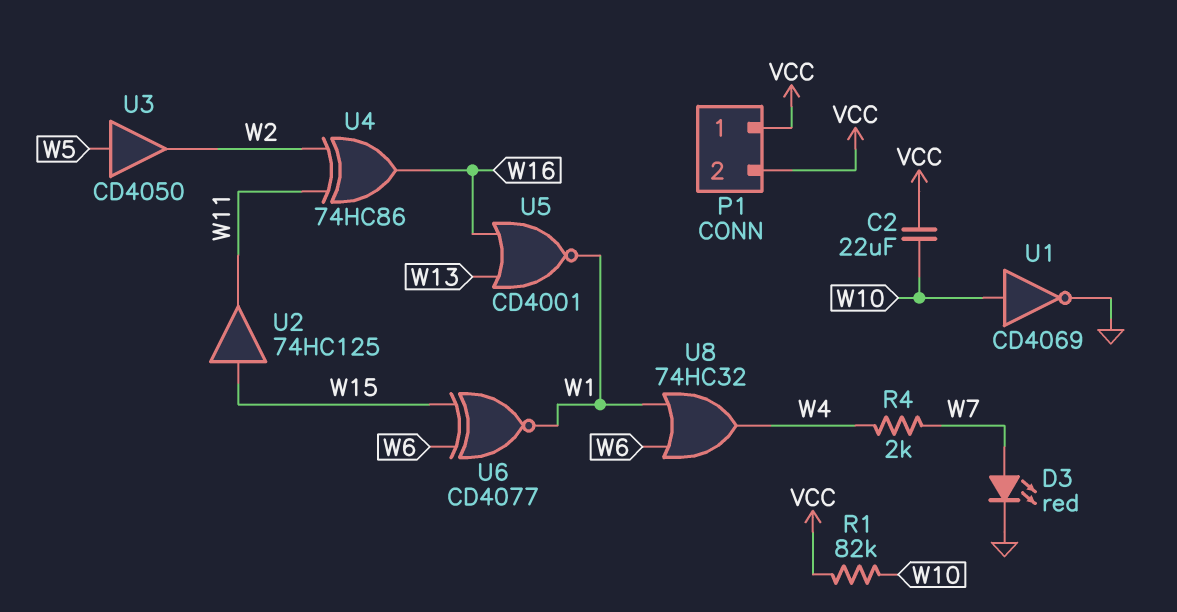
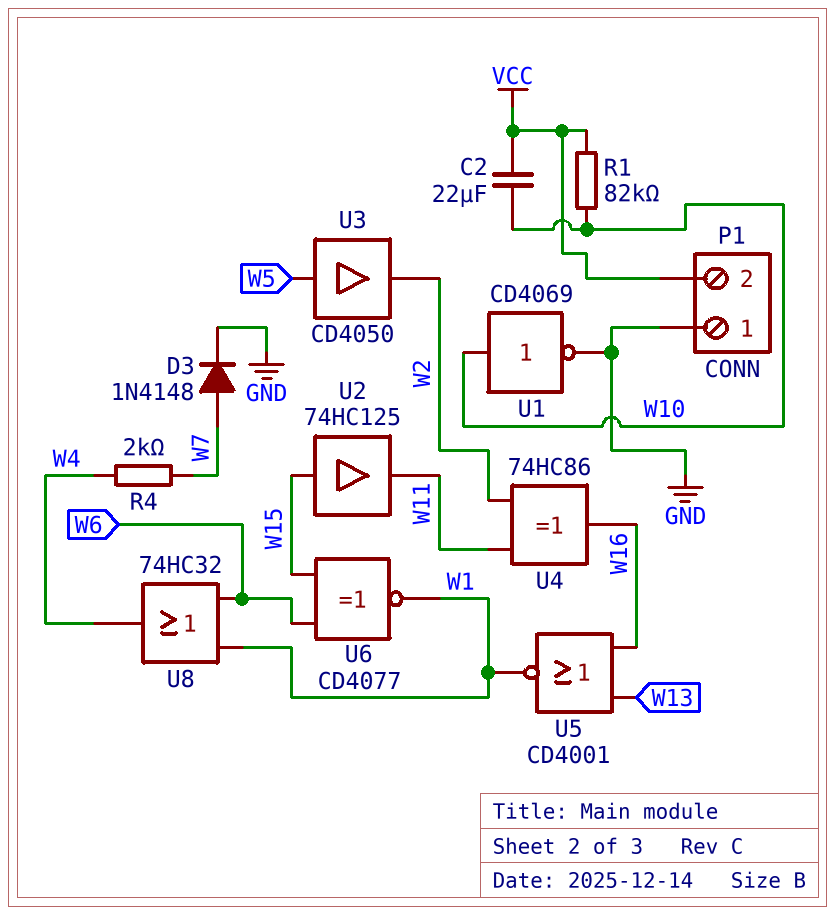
D3: LED red (A W7, K GND) -> diode 1N4148 (A W7, K GND)
P1 pin 1: VCC -> GND

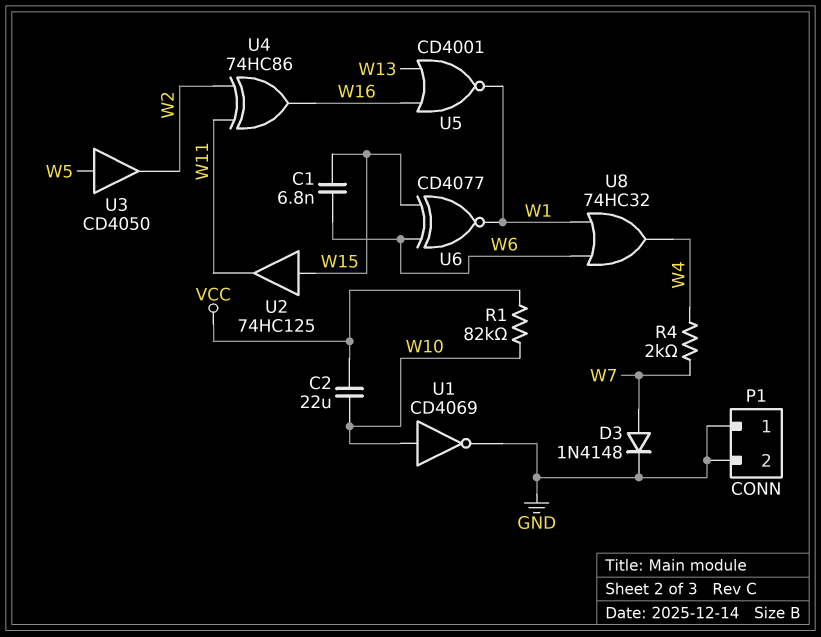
C1: none -> 6.8nF (W6, W15)
P1 pin 2: VCC -> GND

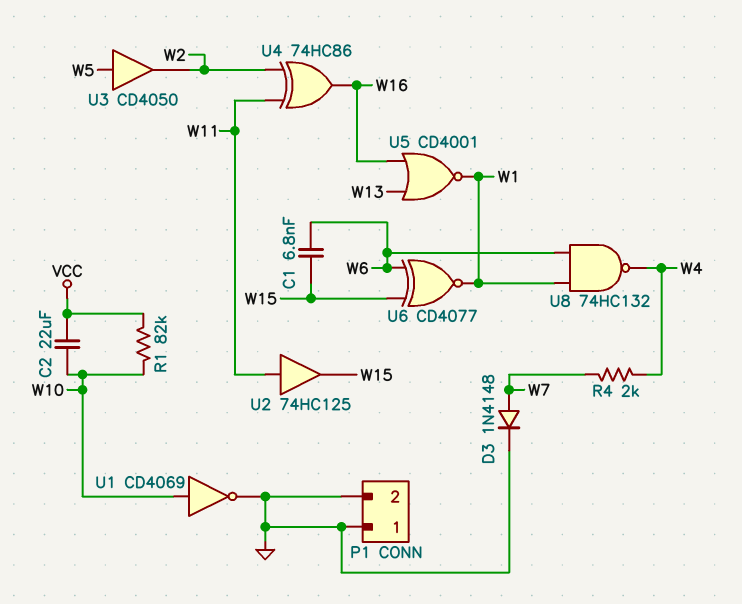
U2: buffer 74HC125 (in W15, out W11) -> buffer 74HC125 (in W11, out W15)
U8: OR 74HC32 (in W1, in W6, out W4) -> NAND 74HC132 (in W1, in W6, out W4)

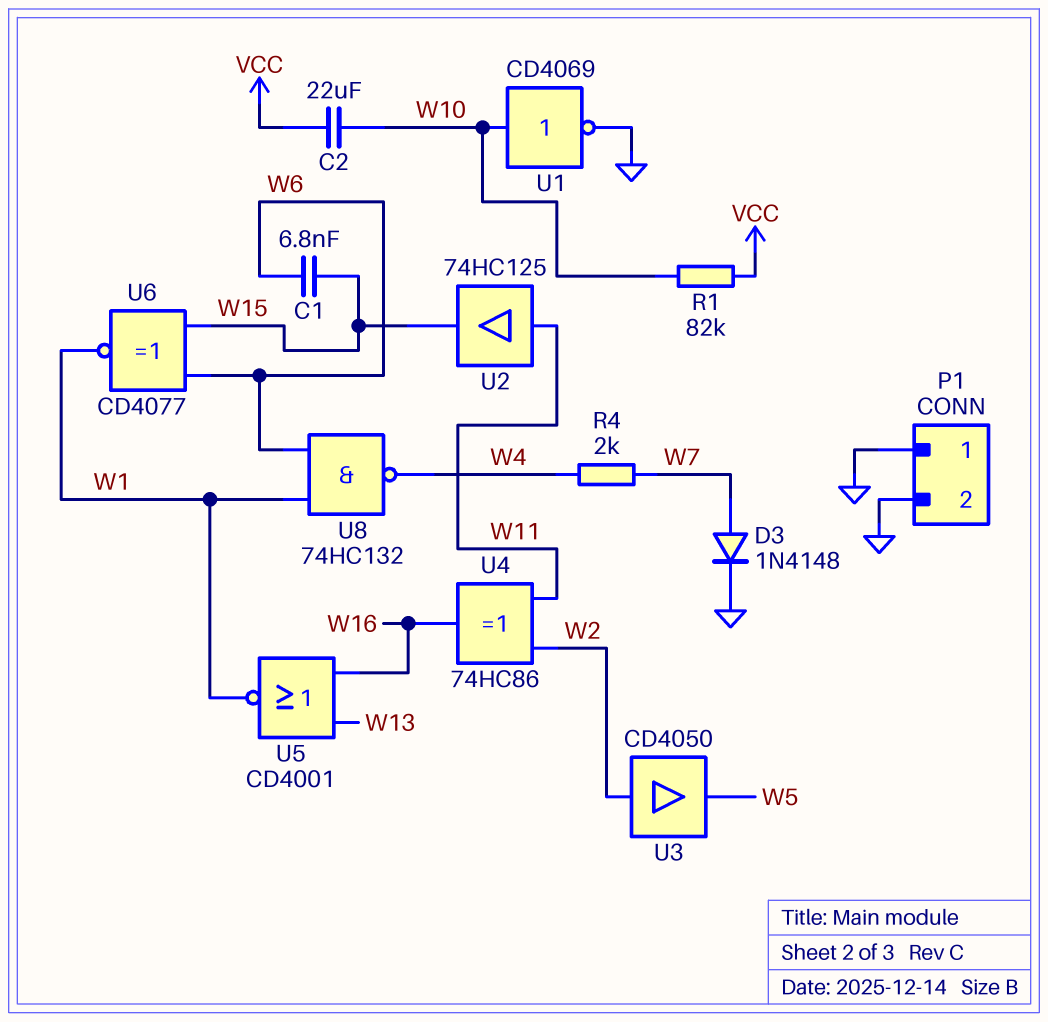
U3: buffer CD4050 (in W5, out W2) -> buffer CD4050 (in W2, out W5)

